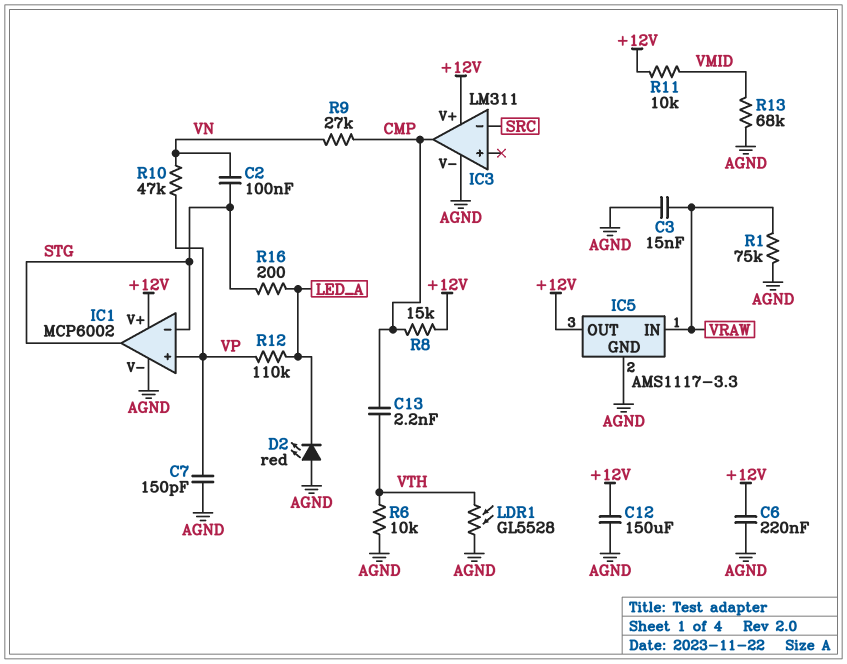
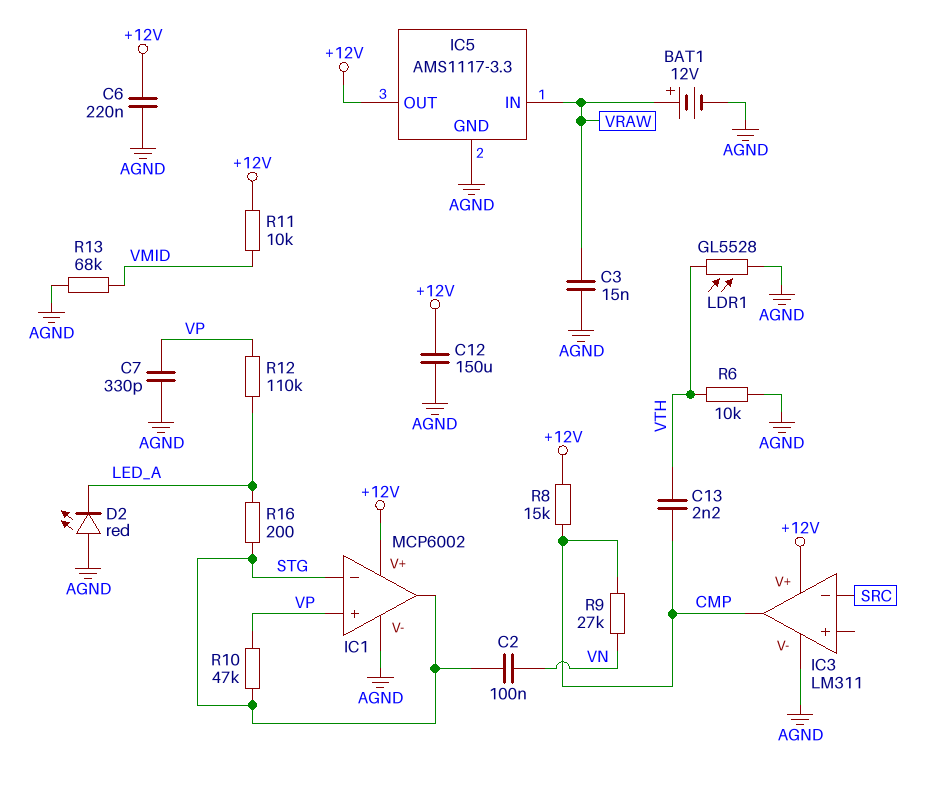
BAT1: none -> 12V (plus VRAW, minus AGND)
C7: 150pF (AGND, VP) -> 330pF (AGND, VP)
R1: 75k (AGND, VRAW) -> none
R10: 47k (VN, VP) -> 47k (STG, VP)

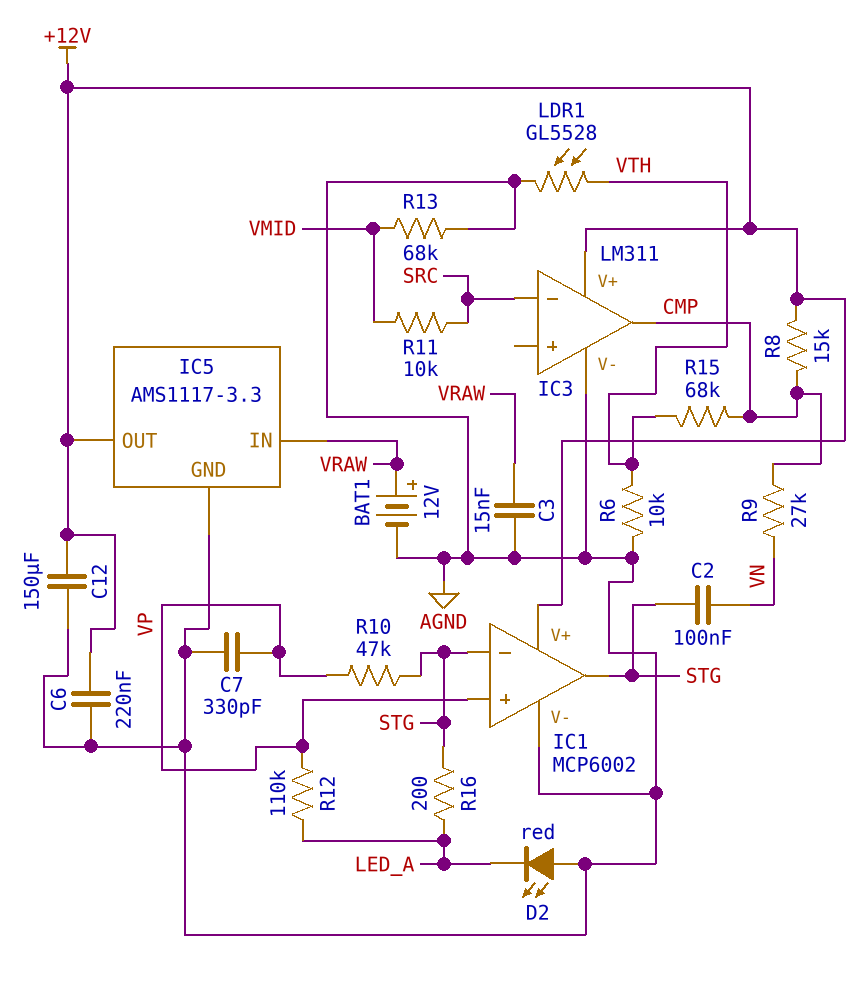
C13: 2.2nF (CMP, VTH) -> none
R11: 10k (+12V, VMID) -> 10k (SRC, VMID)
R15: none -> 68k (CMP, VTH)

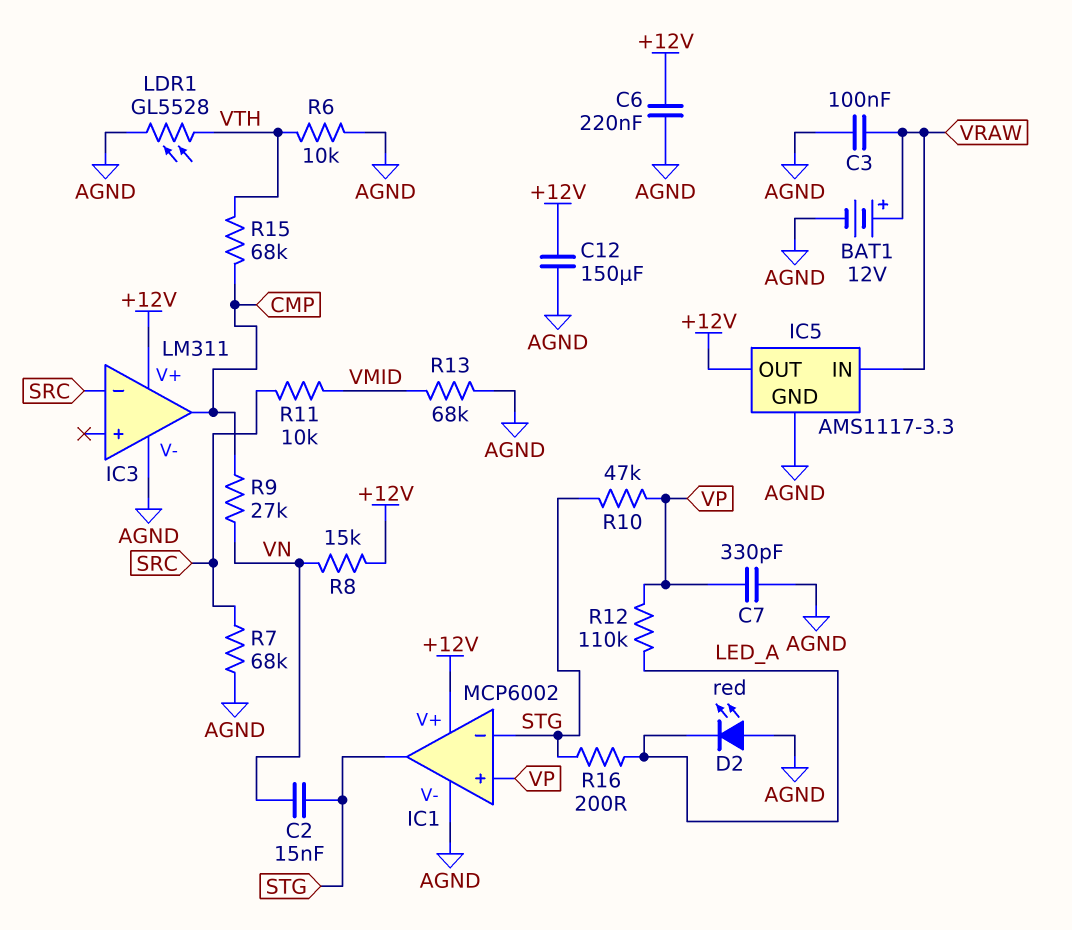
C2: 100nF (STG, VN) -> 15nF (STG, VN)
C3: 15nF (AGND, VRAW) -> 100nF (AGND, VRAW)
R7: none -> 68k (AGND, SRC)
R8: 15k (+12V, CMP) -> 15k (+12V, VN)

